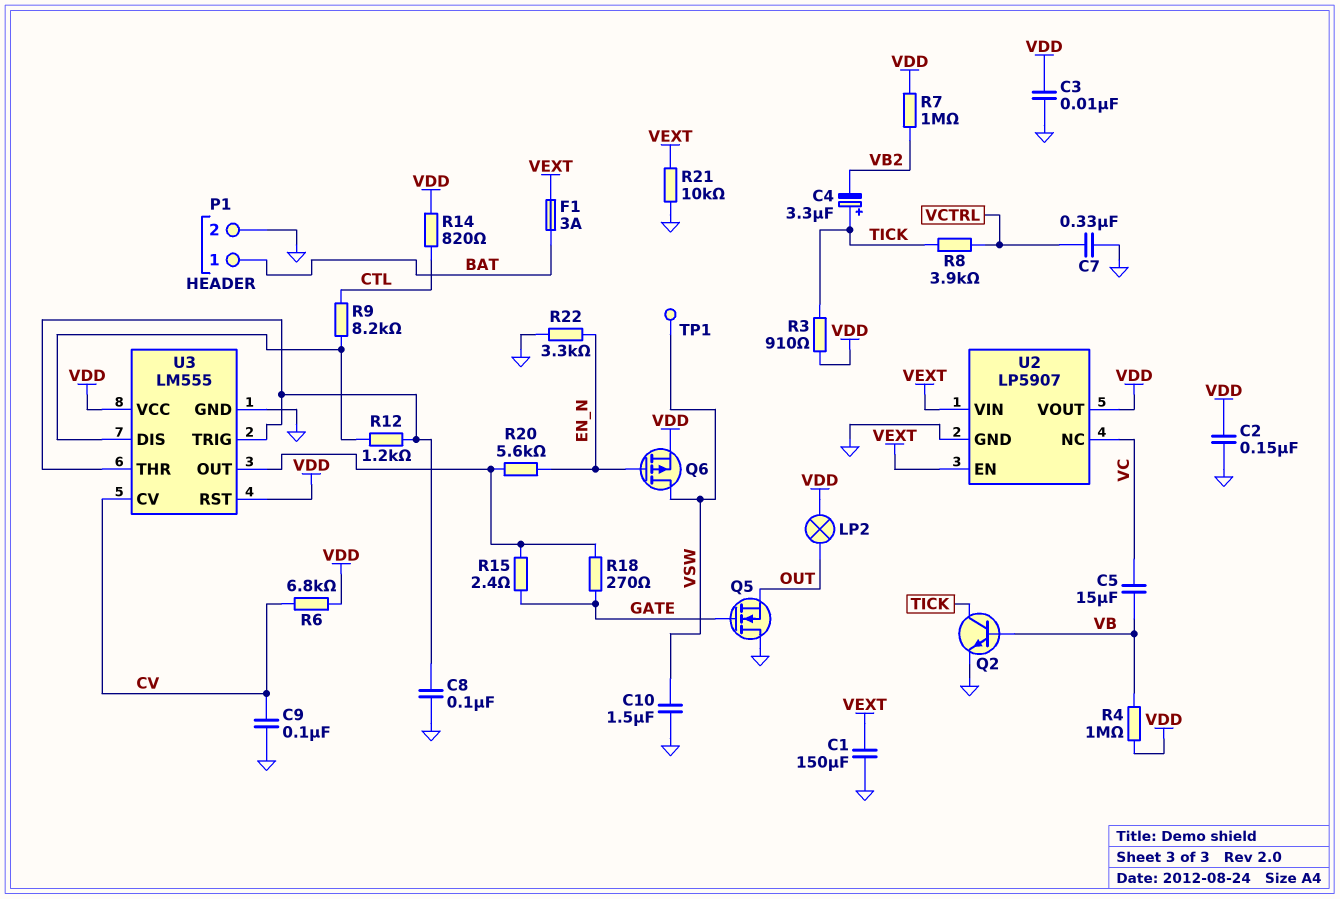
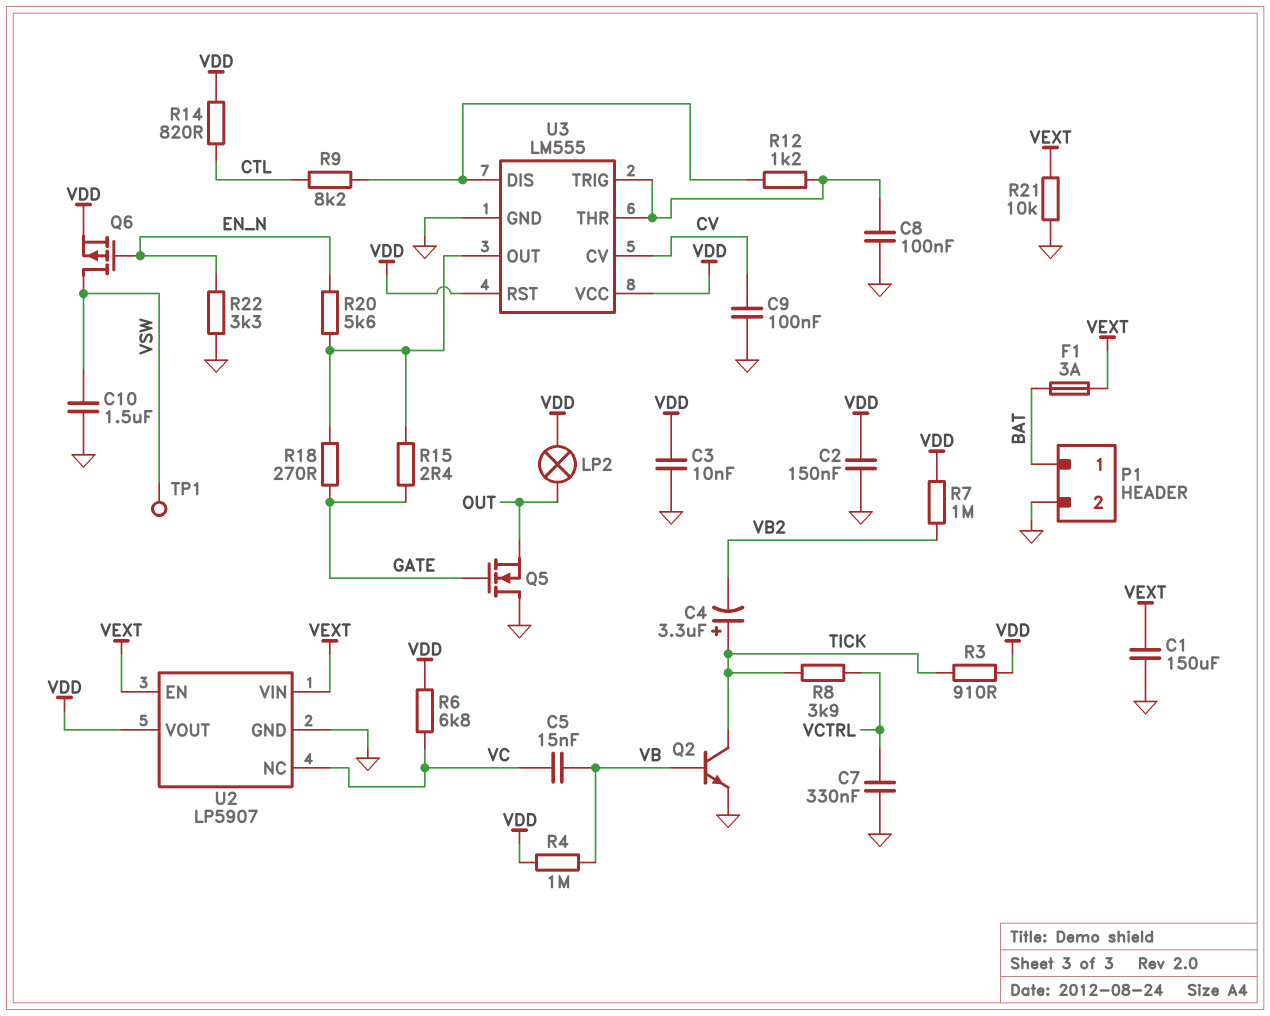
C5: 15uF (VB, VC) -> 15nF (VB, VC)
R6: 6.8k (CV, VDD) -> 6.8k (VC, VDD)

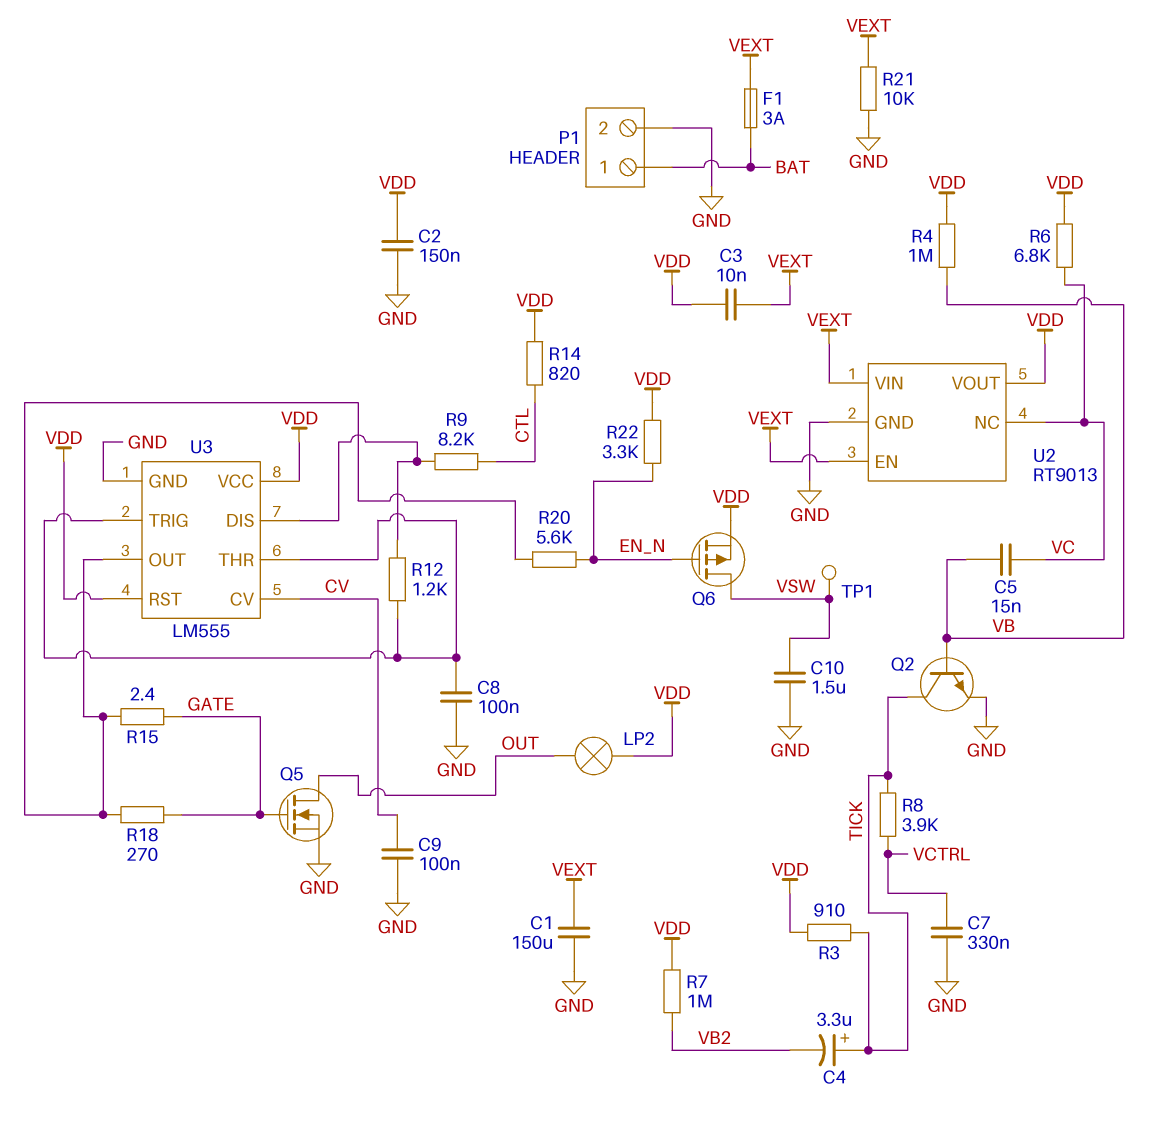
C3: 10nF (GND, VDD) -> 10nF (VDD, VEXT)
Q5: NMOS (G GATE, D GND, S OUT) -> NMOS (G GATE, D OUT, S GND)
R22: 3.3k (EN_N, GND) -> 3.3k (EN_N, VDD)
U2: LP5907 -> RT9013

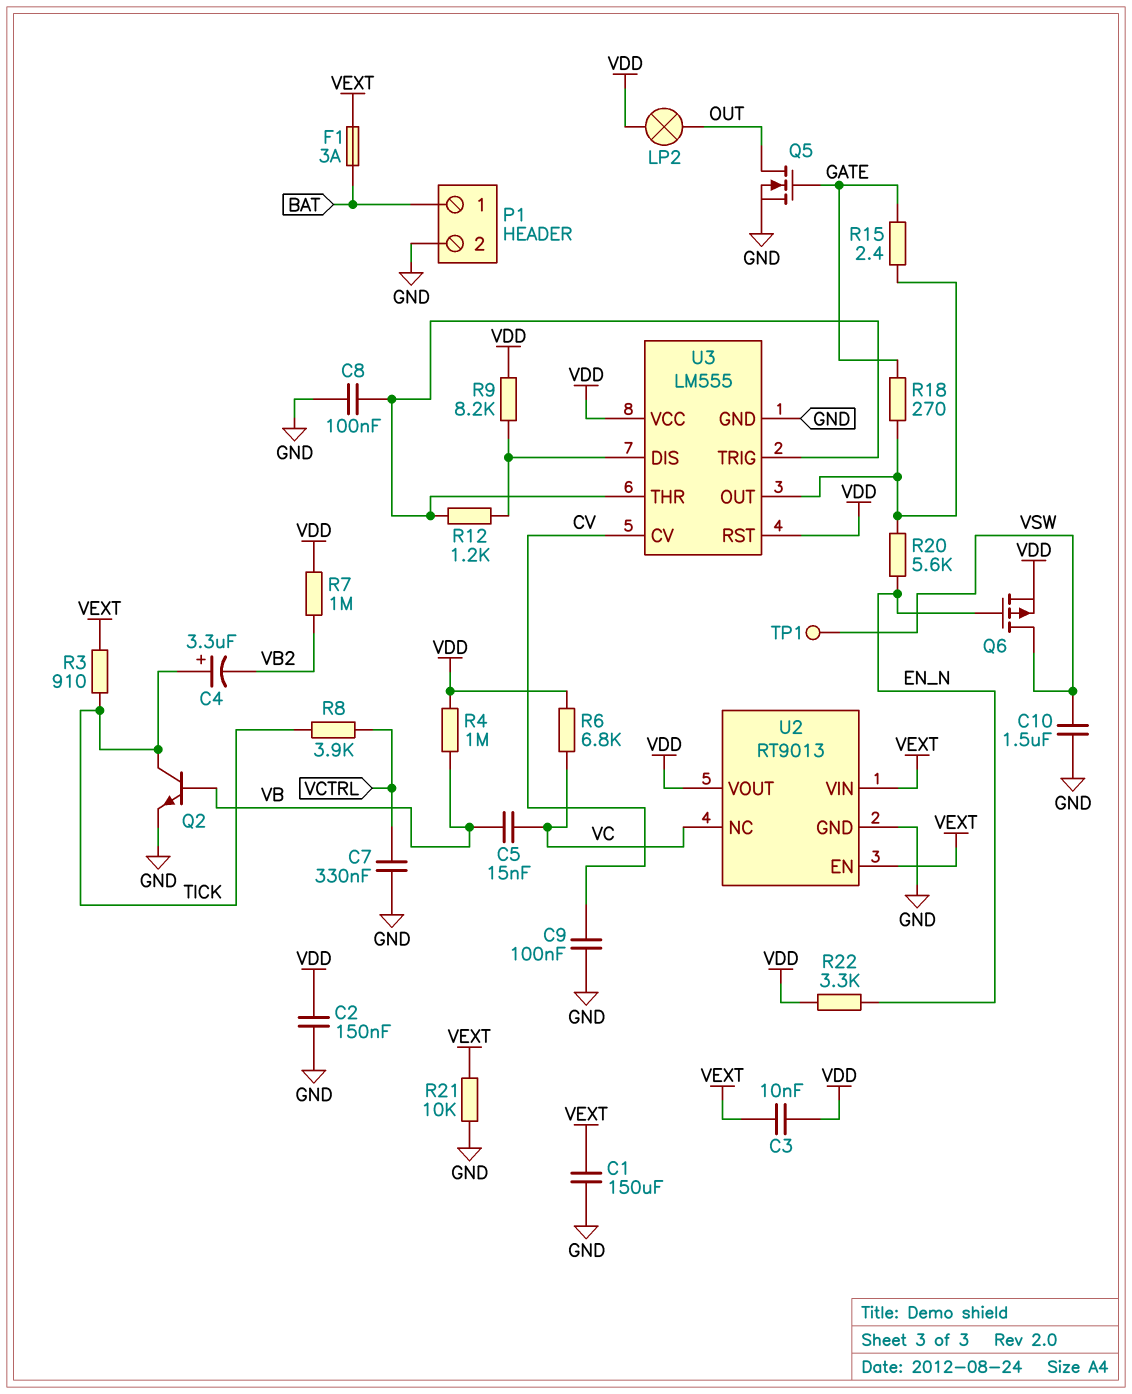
R3: 910 (TICK, VDD) -> 910 (TICK, VEXT)
R9: 8.2k (CTL, U3/DIS) -> 8.2k (U3/DIS, VDD)
R14: 820 (CTL, VDD) -> none

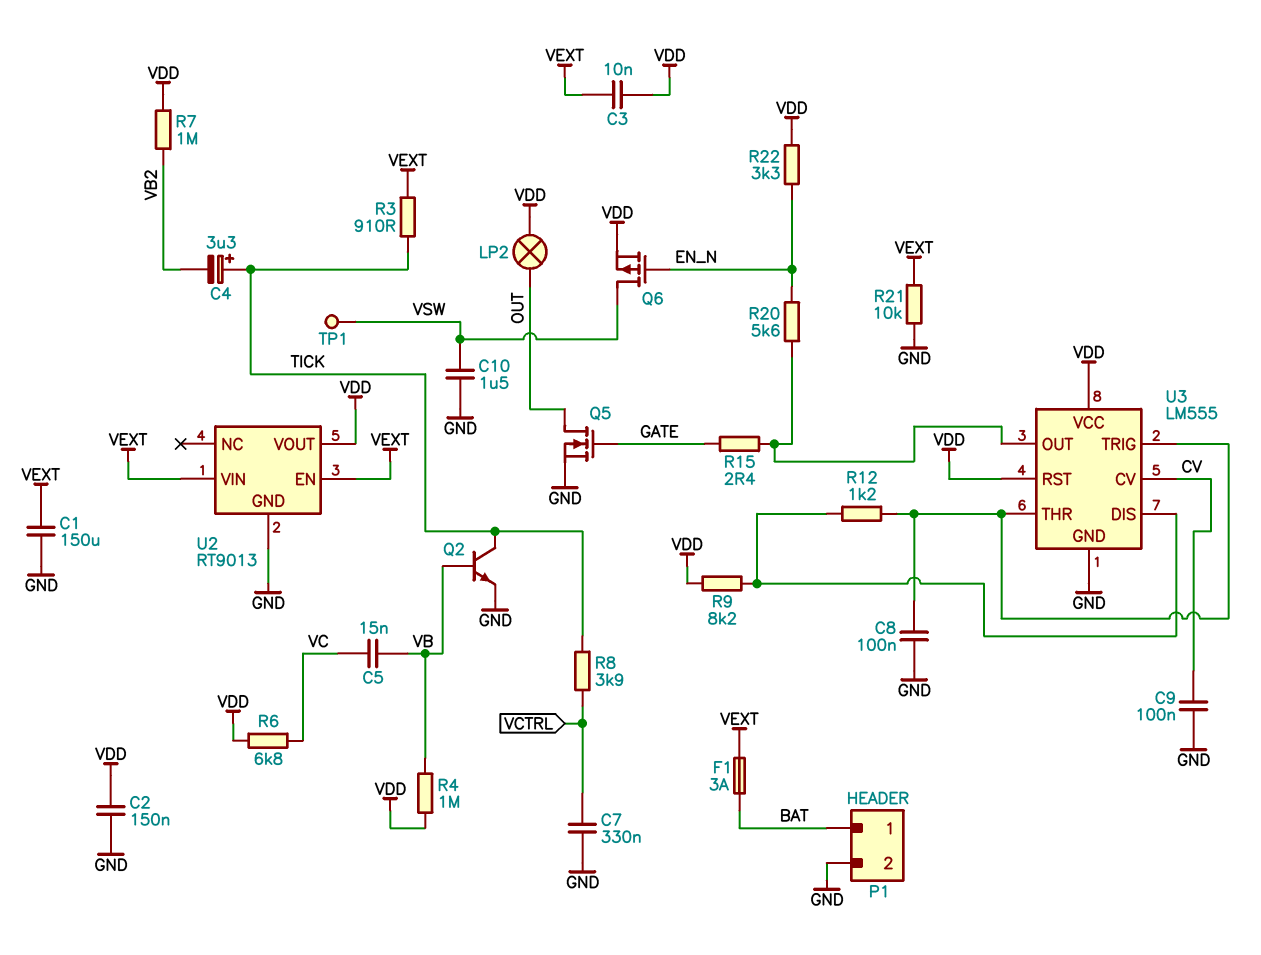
R18: 270 (GATE, U3/OUT) -> none
U2 pin NC: VC -> none

